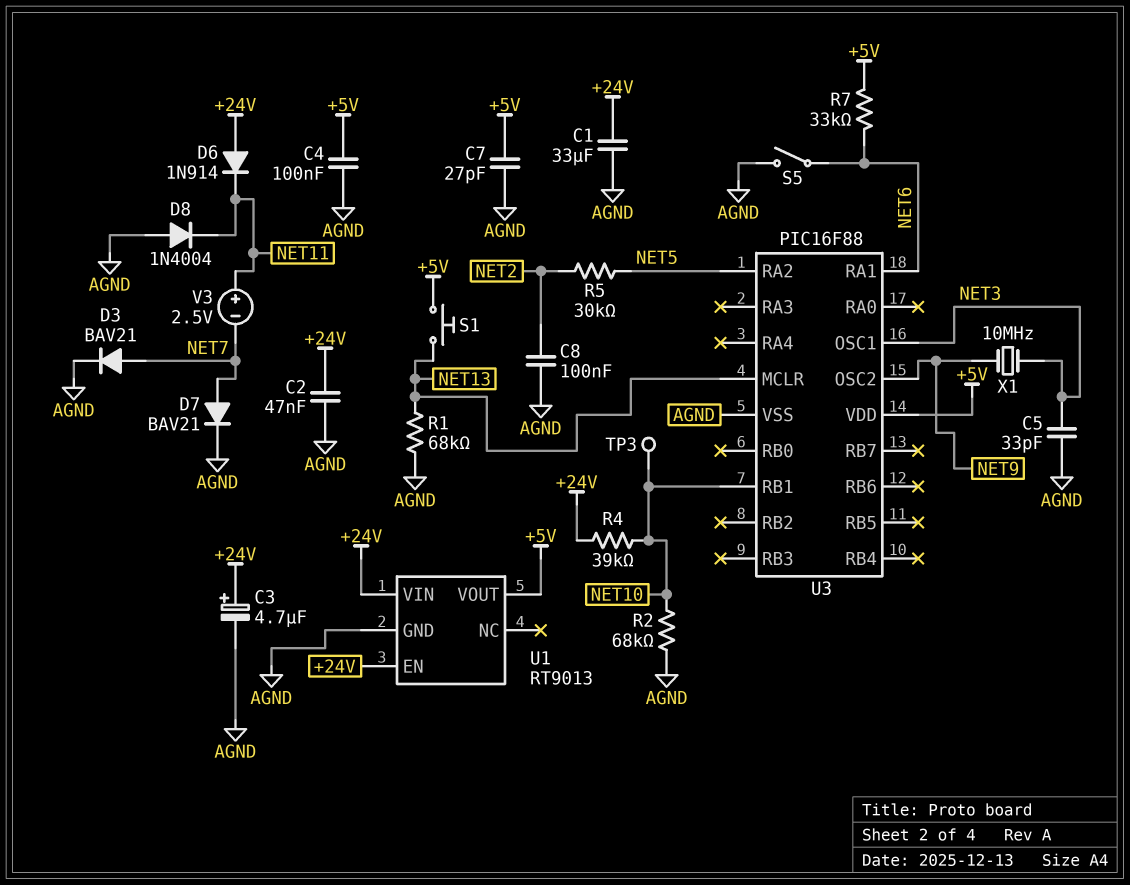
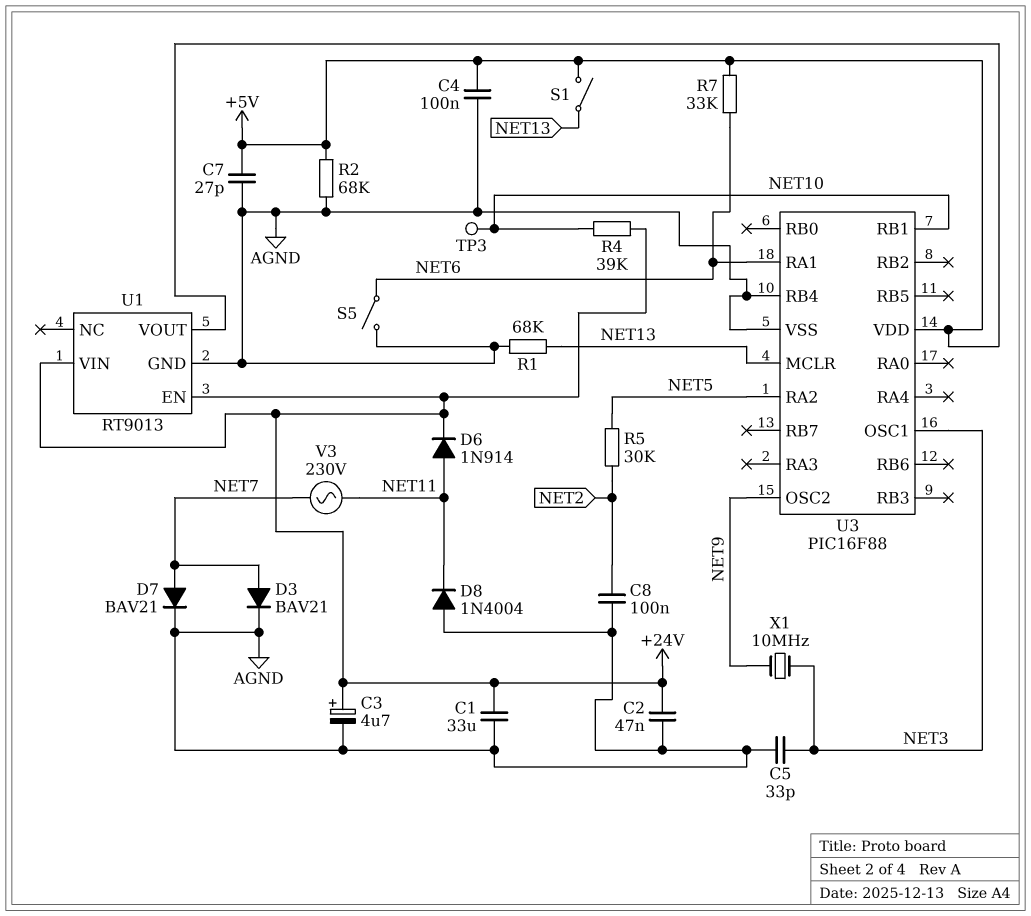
D6: diode 1N914 (A +24V, K NET11) -> diode 1N914 (A NET11, K +24V)
R2: 68k (AGND, NET10) -> 68k (+5V, AGND)
S1: button (+5V, NET13) -> switch (+5V, NET13)
U3 pin RB4: none -> AGND
V3: 2.5V (plus NET11, minus NET7) -> AC 230V (NET7, NET11)

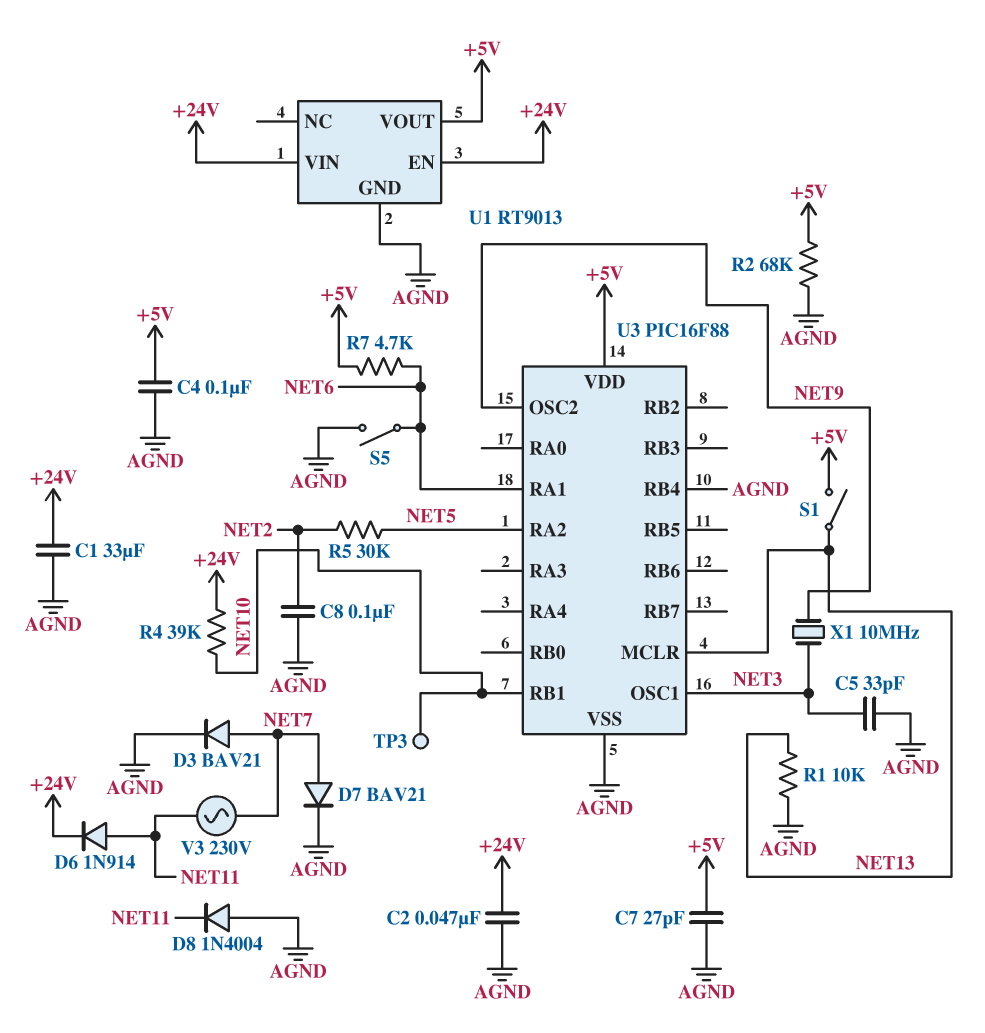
C3: 4.7uF (plus +24V, minus AGND) -> none
R1: 68k (AGND, NET13) -> 10k (AGND, NET13)
R7: 33k (+5V, NET6) -> 4.7k (+5V, NET6)

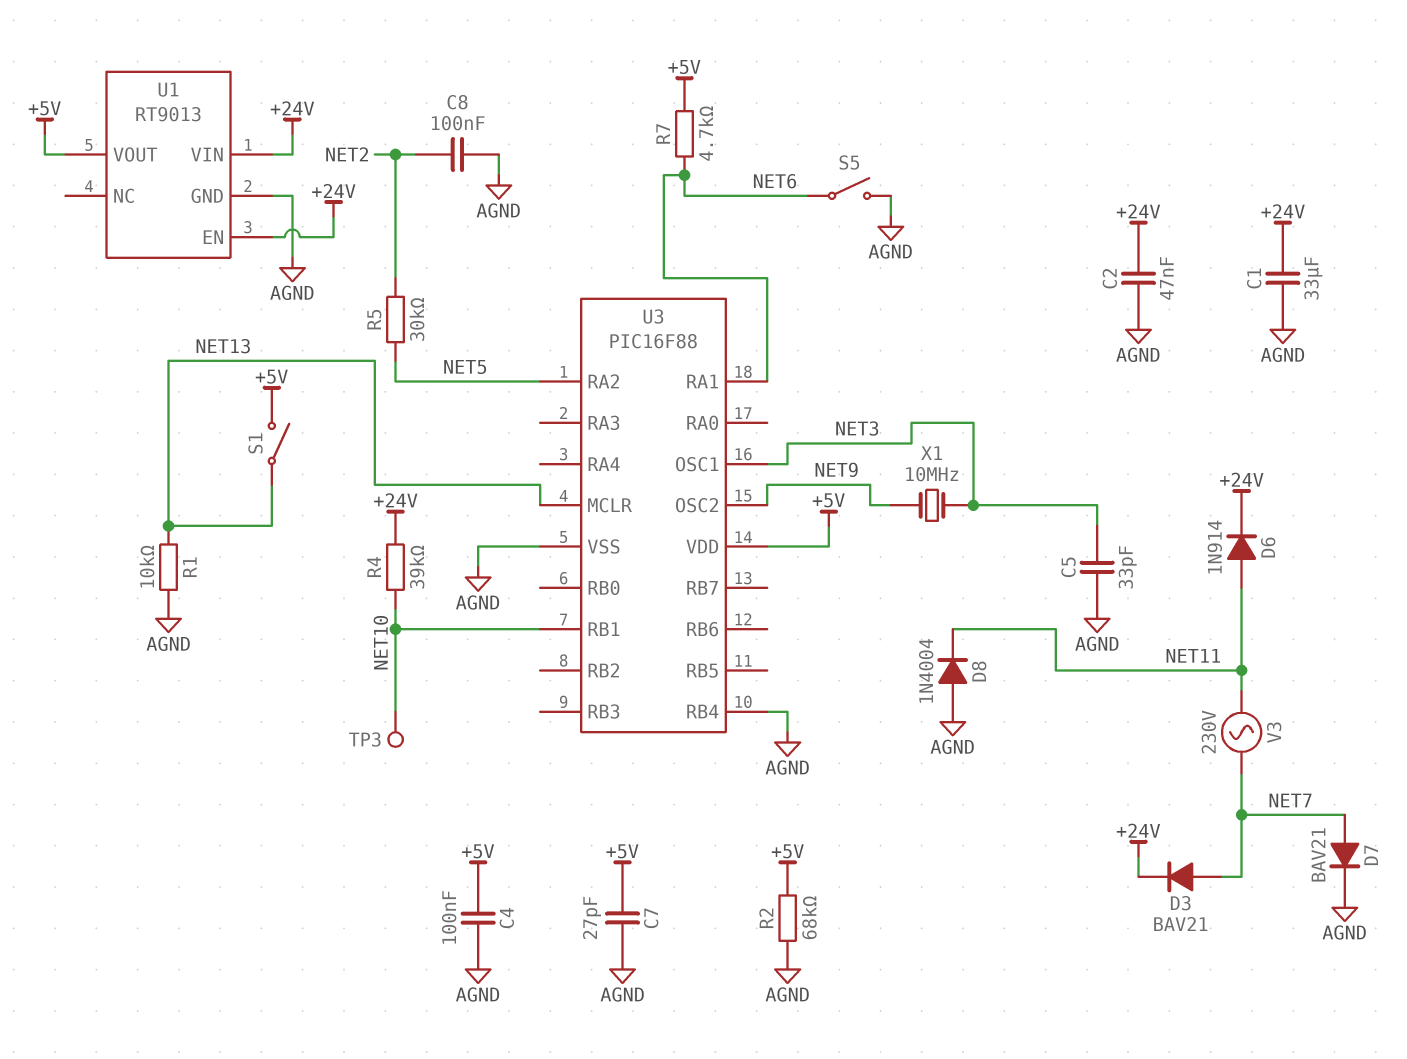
D3: diode BAV21 (A NET7, K AGND) -> diode BAV21 (A NET7, K +24V)

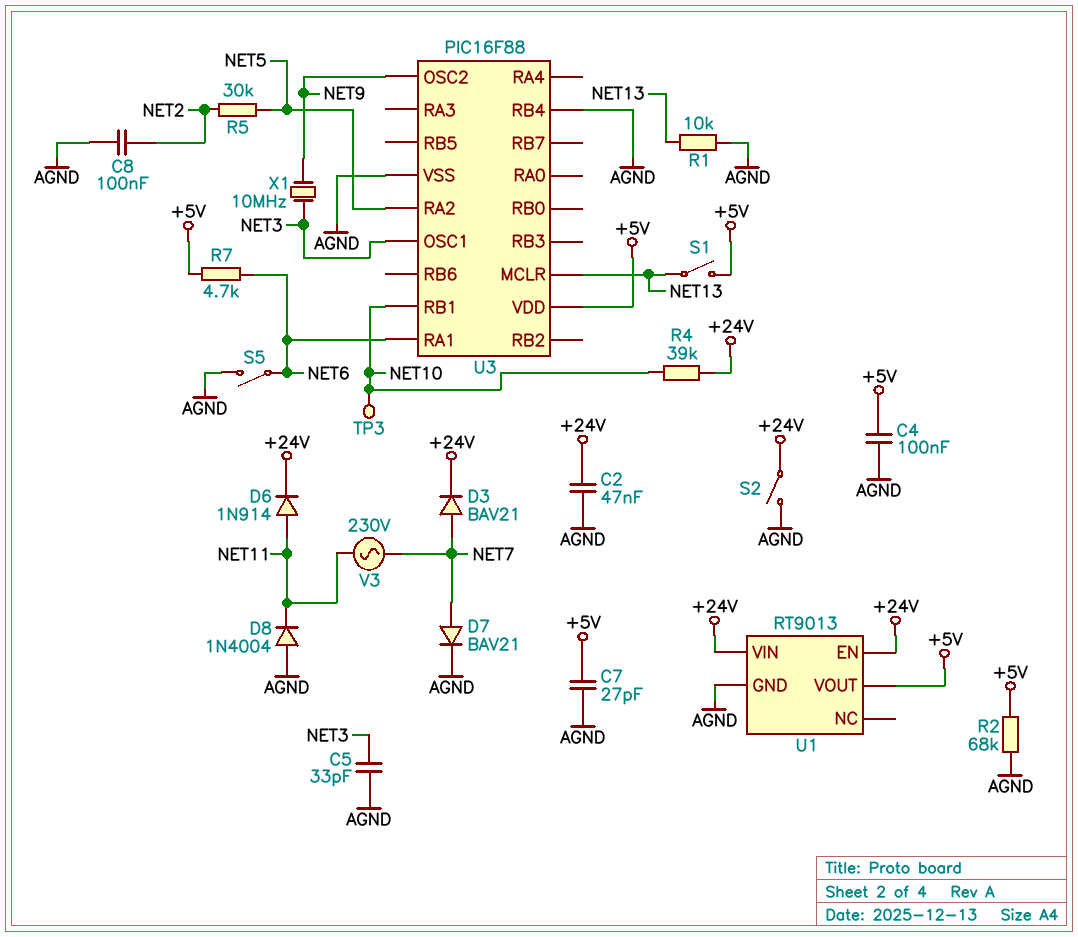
C1: 33uF (+24V, AGND) -> none
S2: none -> switch (+24V, AGND)

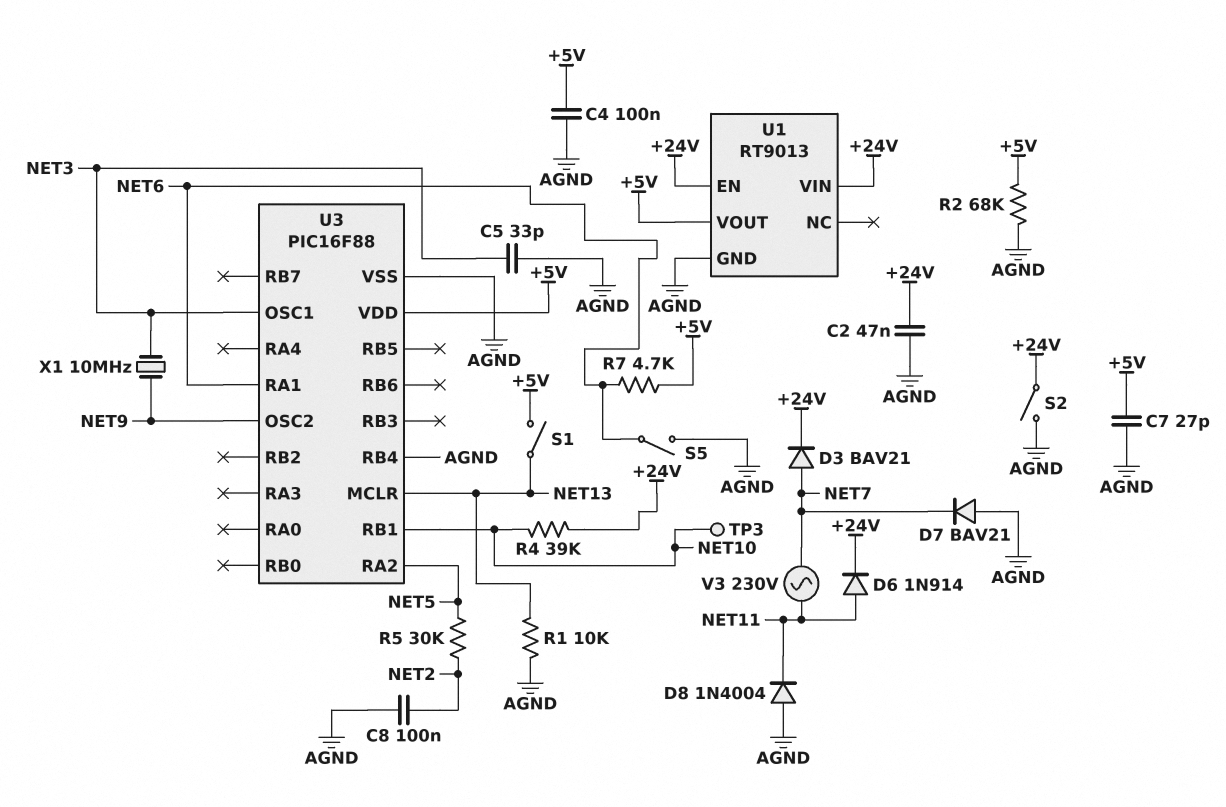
D7: diode BAV21 (A NET7, K AGND) -> diode BAV21 (A AGND, K NET7)

